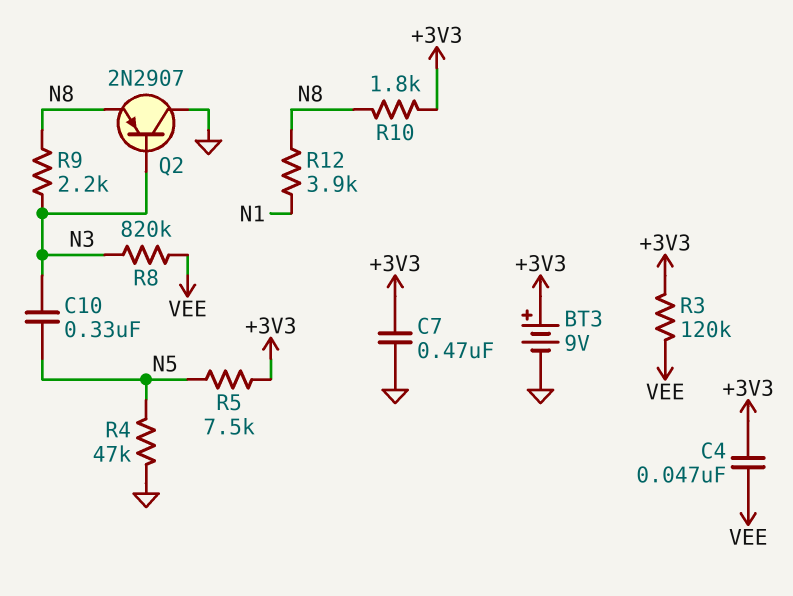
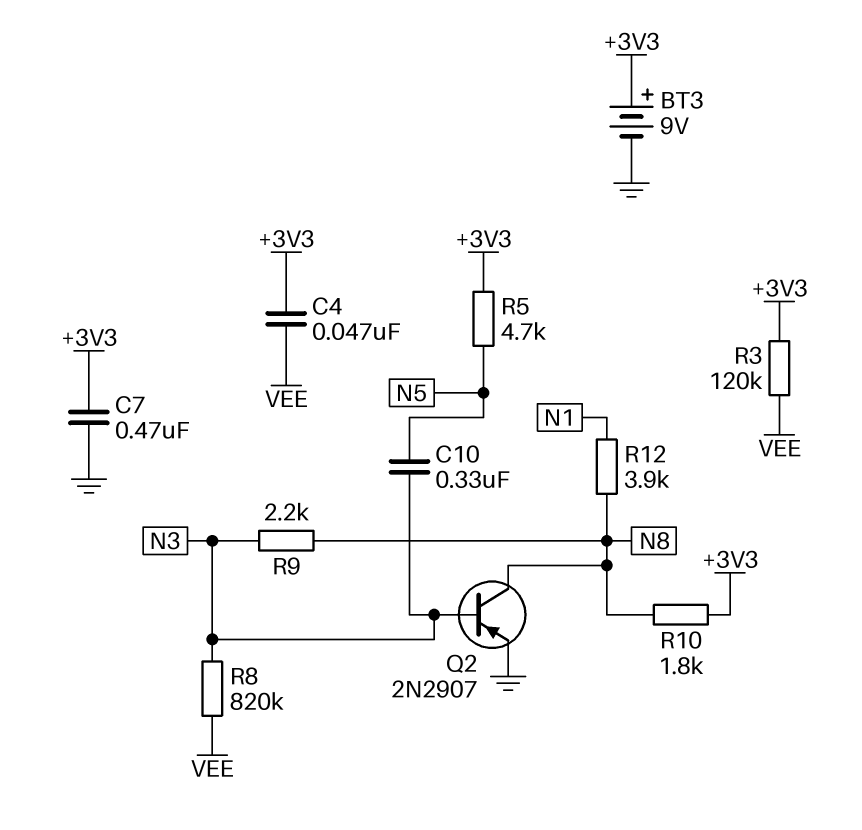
Q2: PNP 2N2907 (B N3, C GND, E N8) -> PNP 2N2907 (B N3, C N8, E GND)
R4: 47k (GND, N5) -> none
R5: 7.5k (+3V3, N5) -> 4.7k (+3V3, N5)

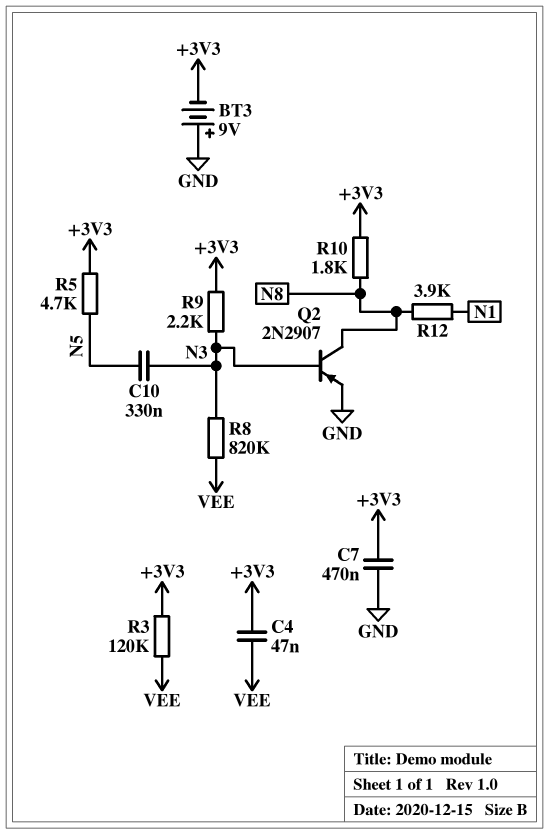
BT3: 9V (plus +3V3, minus GND) -> 9V (plus GND, minus +3V3)
R9: 2.2k (N3, N8) -> 2.2k (+3V3, N3)

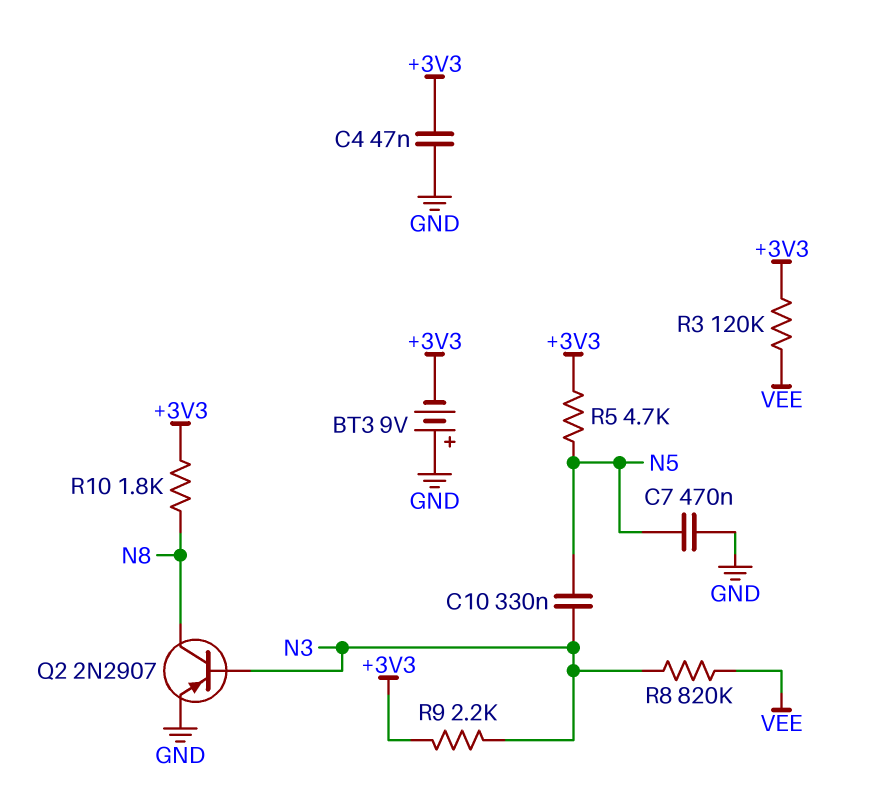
C4: 47nF (+3V3, VEE) -> 47nF (+3V3, GND)
C7: 470nF (+3V3, GND) -> 470nF (GND, N5)
R12: 3.9k (N1, N8) -> none

